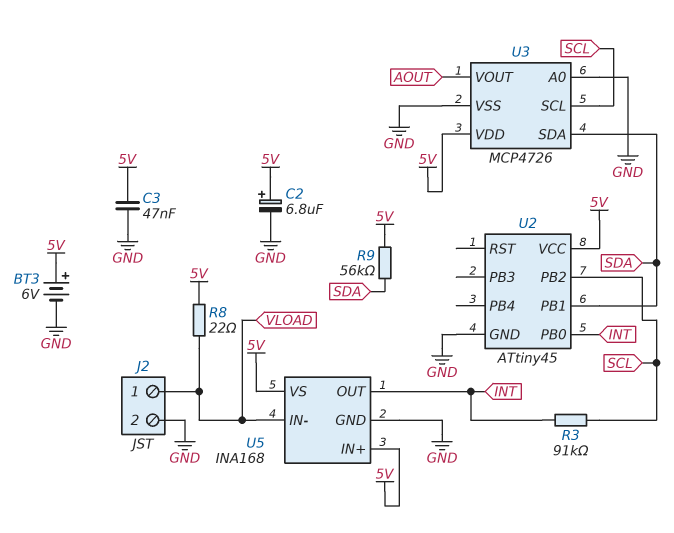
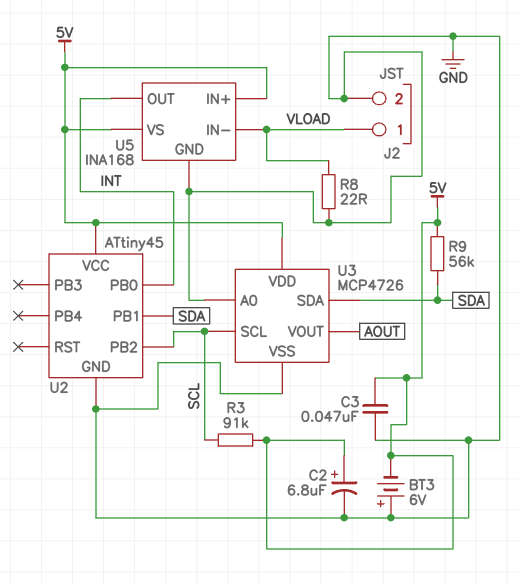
BT3: 6V (plus 5V, minus GND) -> 6V (plus GND, minus 5V)
R3: 91k (INT, SCL) -> 91k (5V, SCL)
R8: 22 (5V, VLOAD) -> 22 (GND, VLOAD)

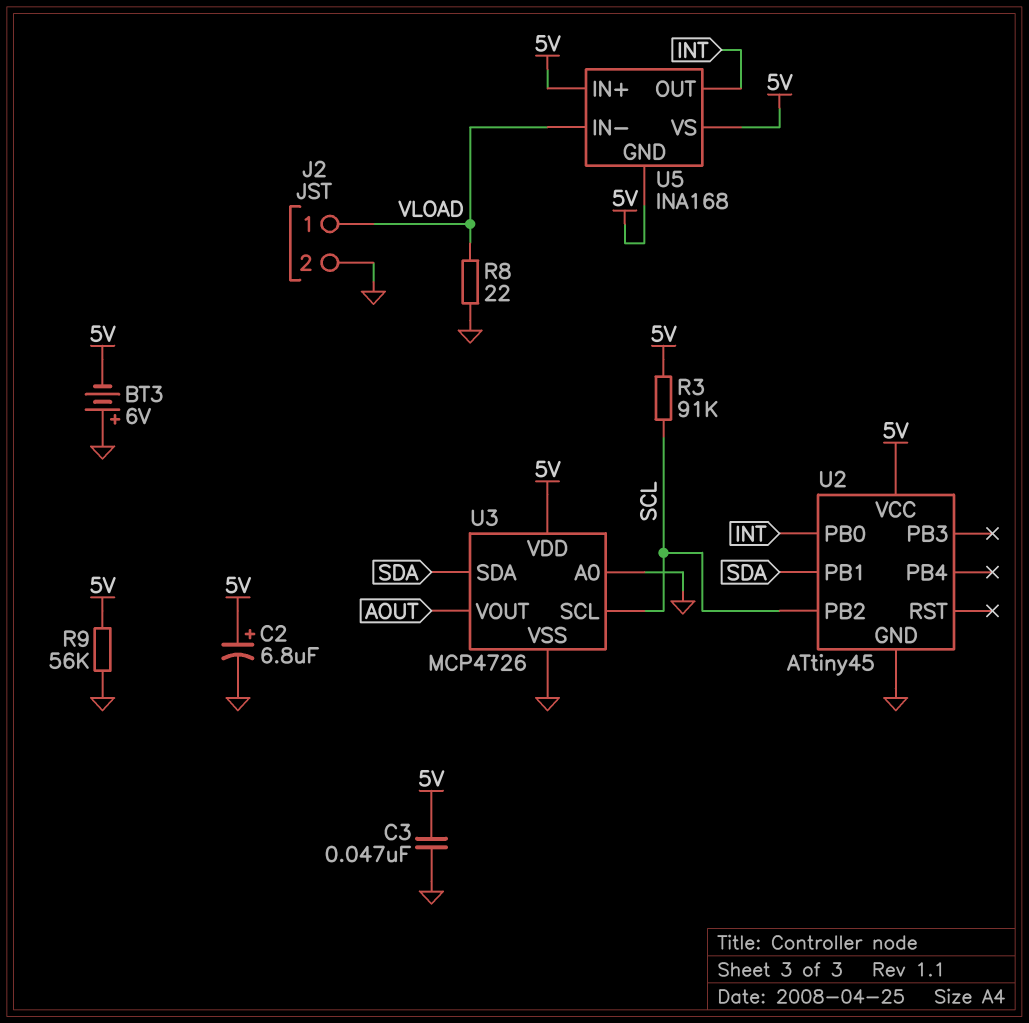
R9: 56k (5V, SDA) -> 56k (5V, GND)
U5 pin GND: GND -> 5V

